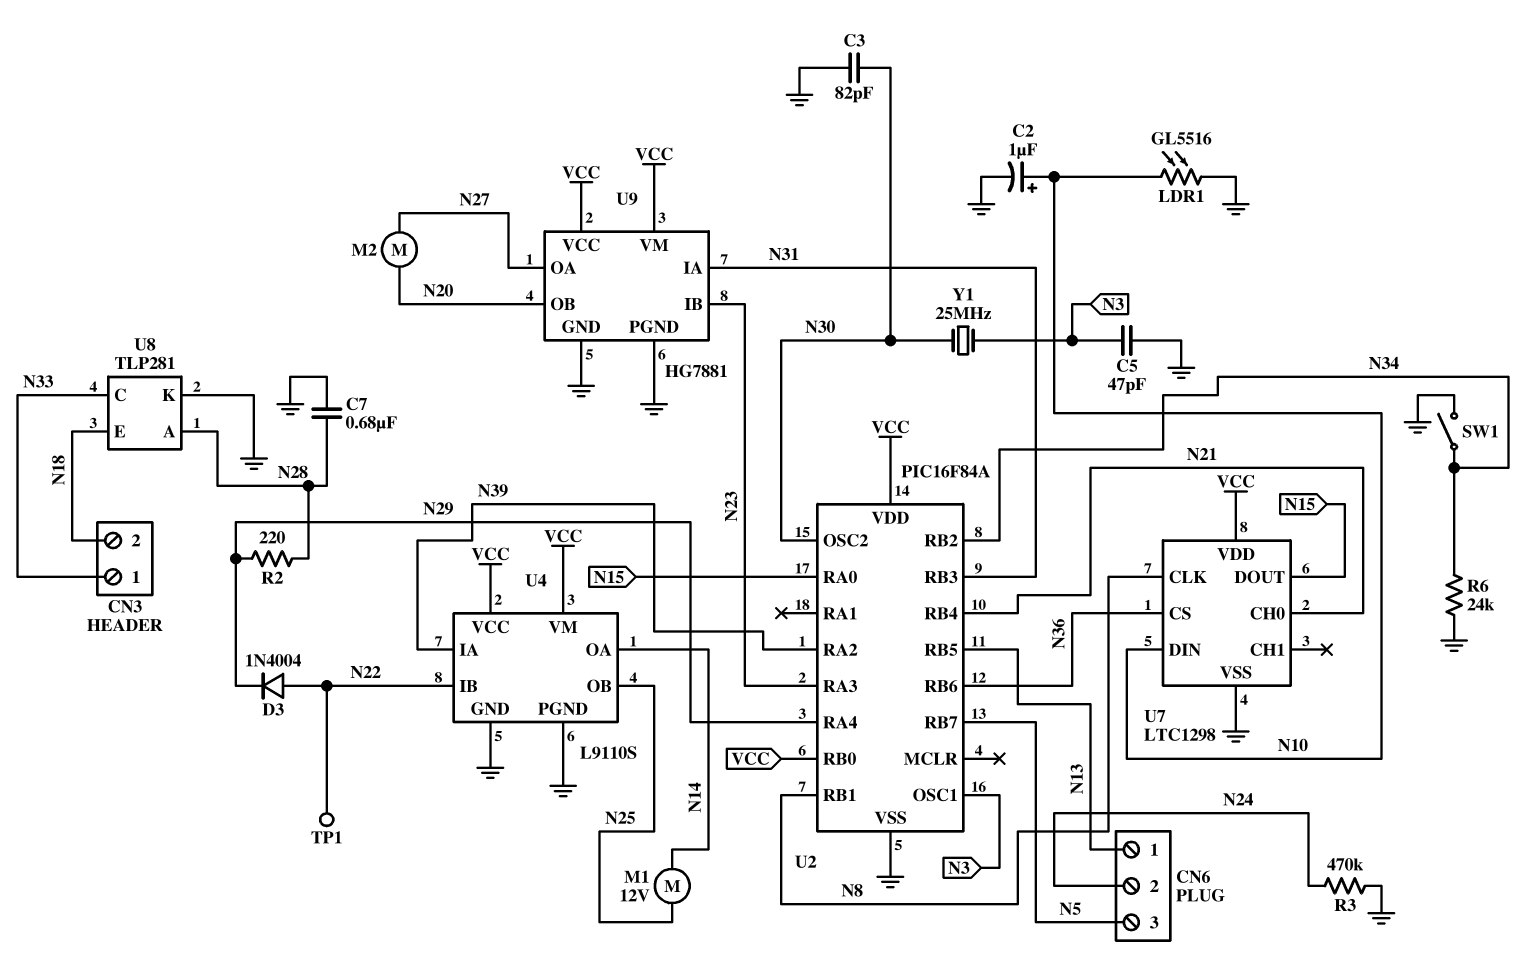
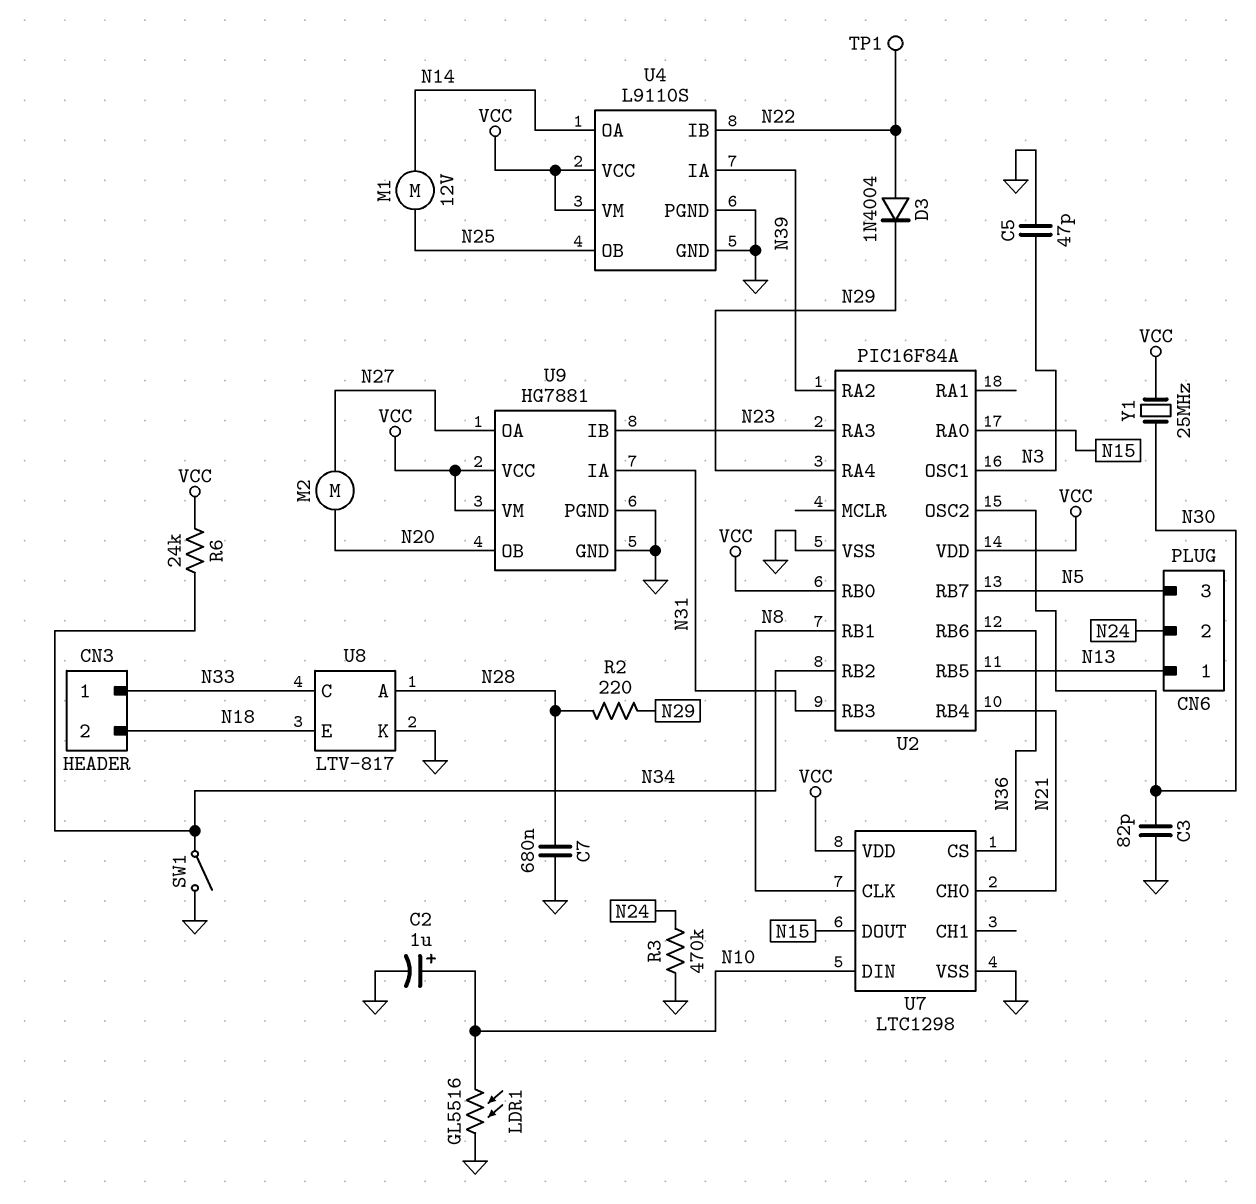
R6: 24k (GND, N34) -> 24k (N34, VCC)
U8: TLP281 -> LTV-817
Y1: 25MHz (N3, N30) -> 25MHz (N30, VCC)

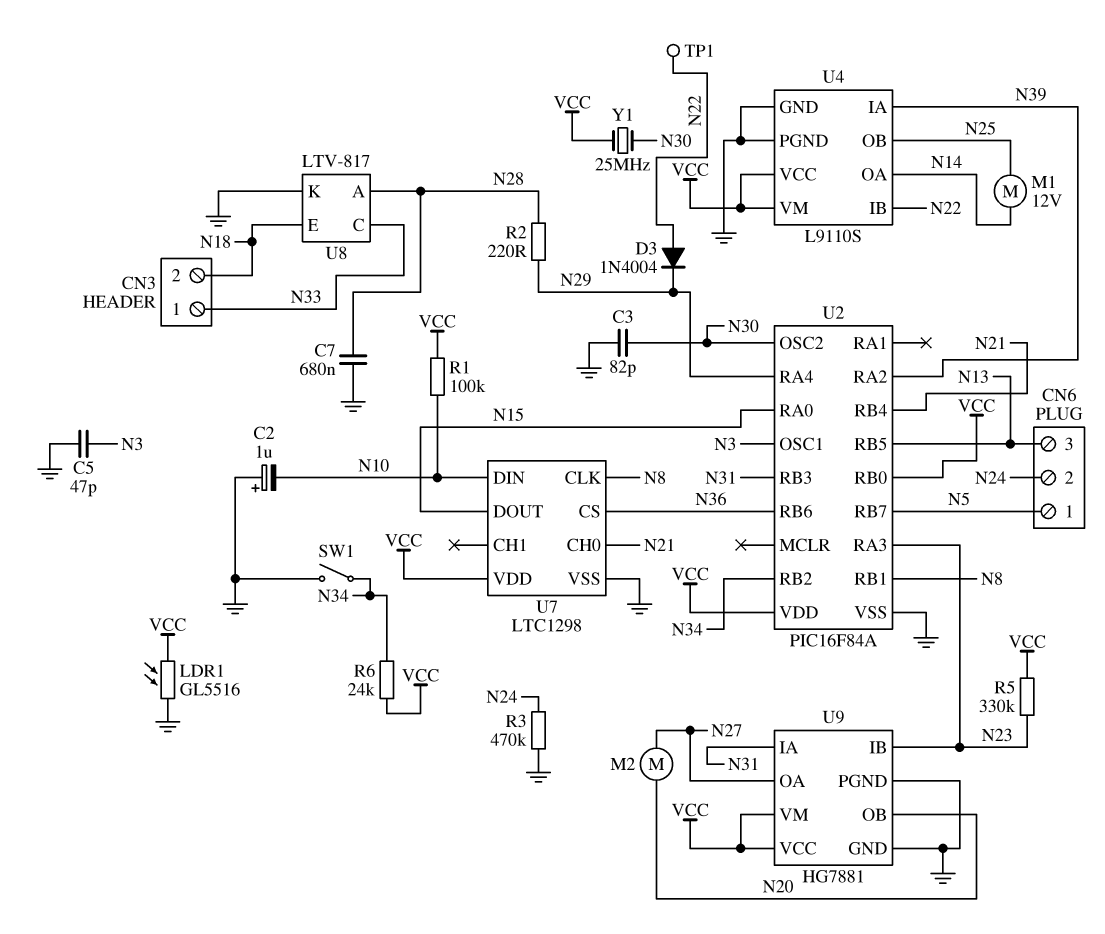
C2: 1uF (plus N10, minus GND) -> 1uF (plus GND, minus N10)
CN6 pin 1: N13 -> N5
CN6 pin 3: N5 -> N13
LDR1: GL5516 (GND, N10) -> GL5516 (GND, VCC)
R1: none -> 100k (N10, VCC)
R5: none -> 330k (N23, VCC)

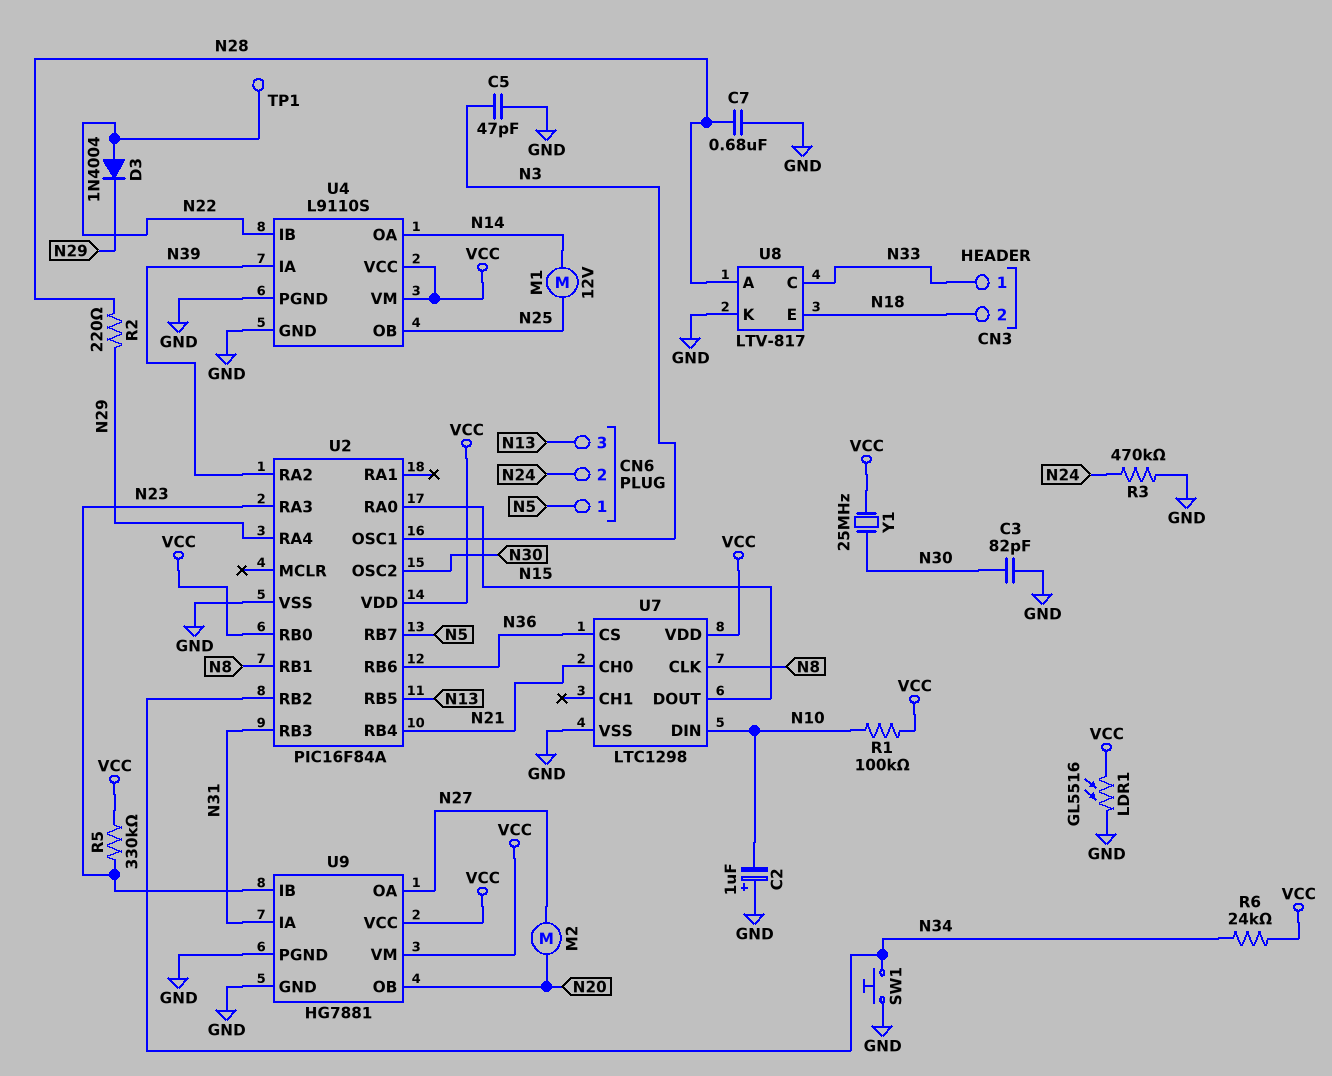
SW1: switch (GND, N34) -> button (GND, N34)

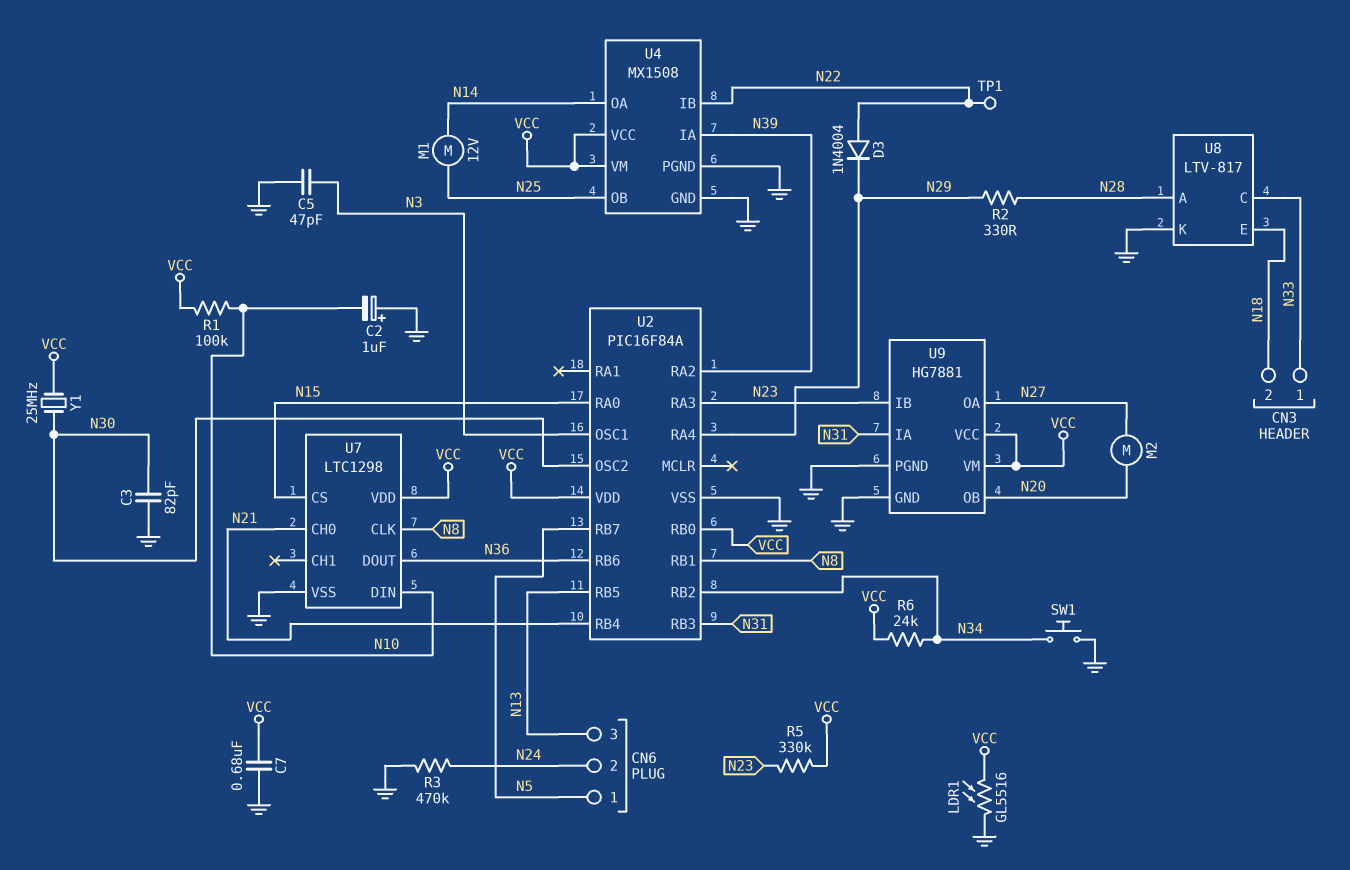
C7: 680nF (GND, N28) -> 680nF (GND, VCC)
R2: 220 (N28, N29) -> 330 (N28, N29)
U4: L9110S -> MX1508
U7 pin CS: N36 -> N15
U7 pin DOUT: N15 -> N36

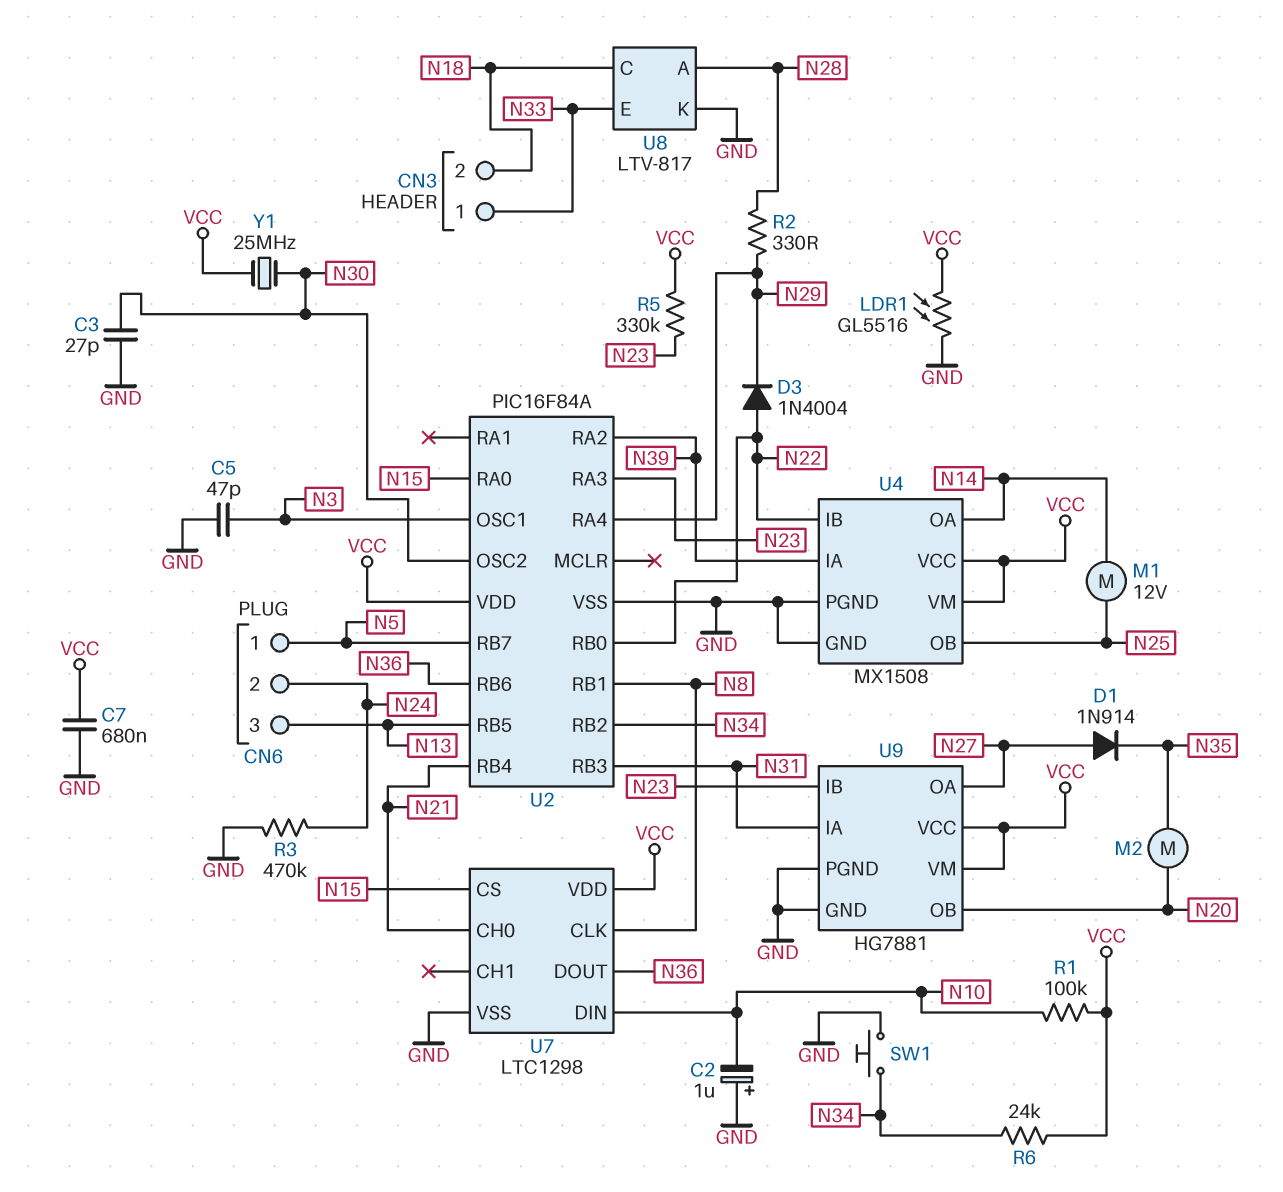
C3: 82pF (GND, N30) -> 27pF (GND, N30)
D1: none -> diode 1N914 (A N27, K N35)
M2: motor (N20, N27) -> motor (N20, N35)
TP1: test point (N22) -> none
U2 pin RB0: VCC -> N22
U8 pin C: N33 -> N18
U8 pin E: N18 -> N33

